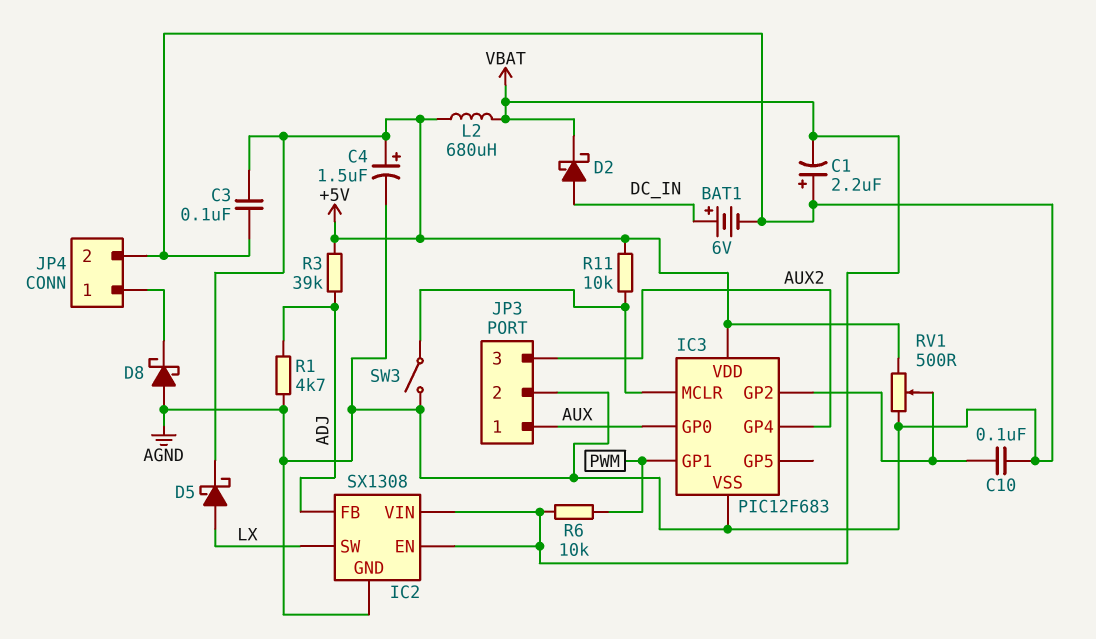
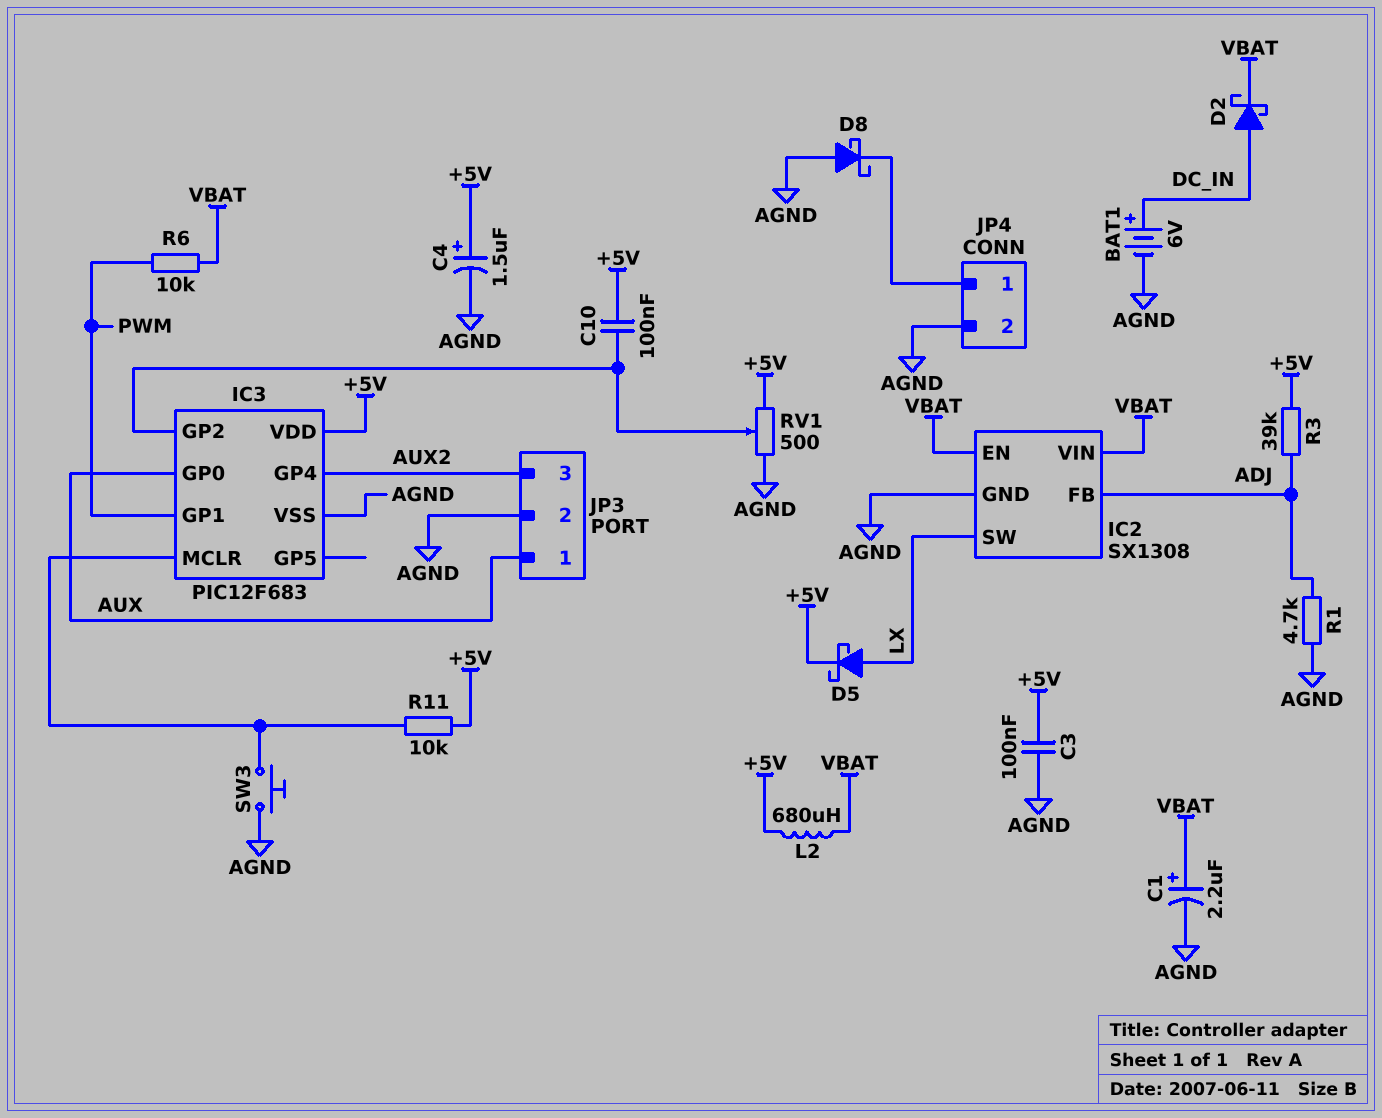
C1: 2.2uF (plus AGND, minus VBAT) -> 2.2uF (plus VBAT, minus AGND)
C10: 100nF (AGND, IC3/GP2) -> 100nF (+5V, IC3/GP2)
SW3: switch (AGND, IC3/MCLR) -> button (AGND, IC3/MCLR)

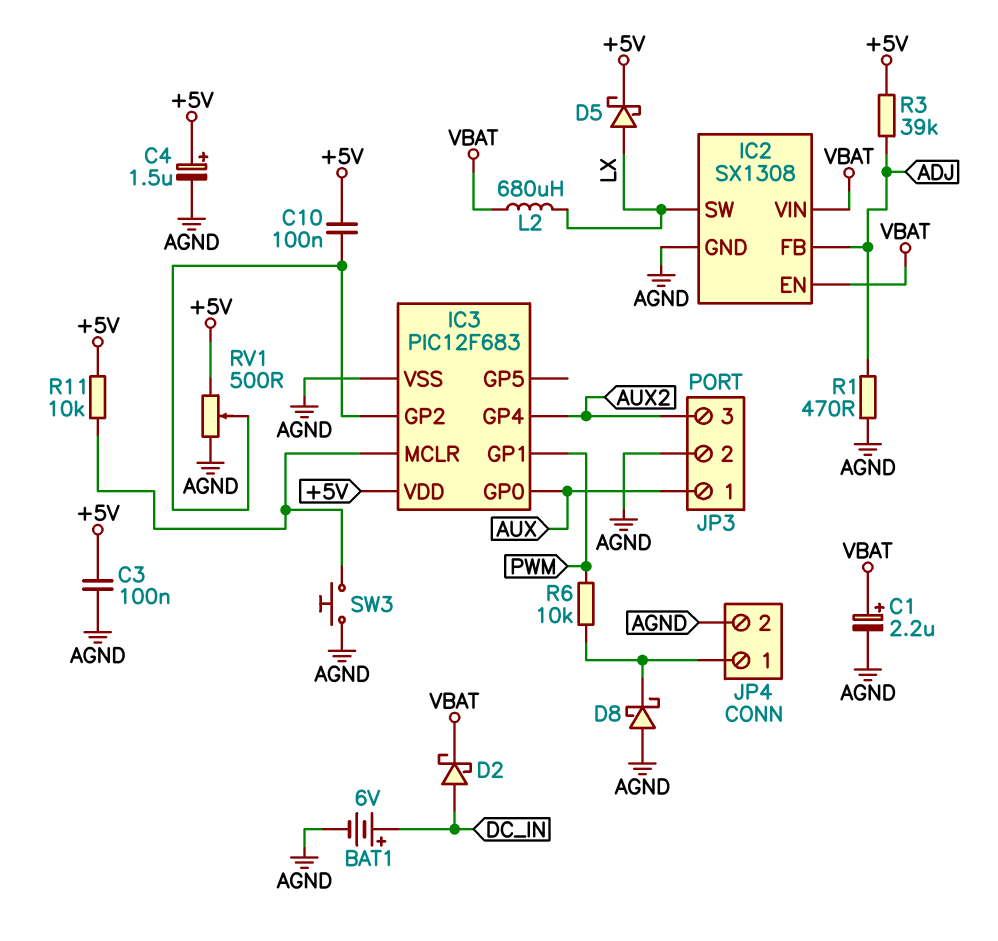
L2: 680uH (+5V, VBAT) -> 680uH (LX, VBAT)
R1: 4.7k (ADJ, AGND) -> 470 (ADJ, AGND)
R6: 10k (PWM, VBAT) -> 10k (JP4/1, PWM)

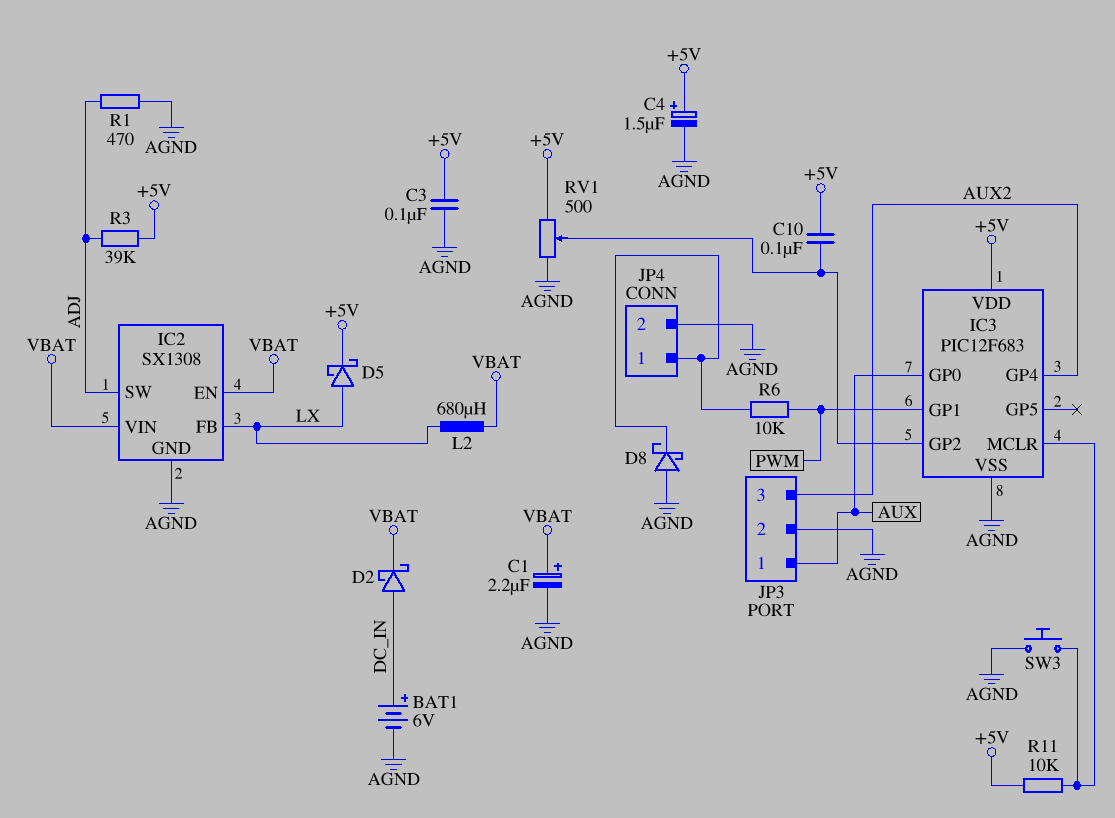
IC2 pin FB: ADJ -> LX
IC2 pin SW: LX -> ADJ

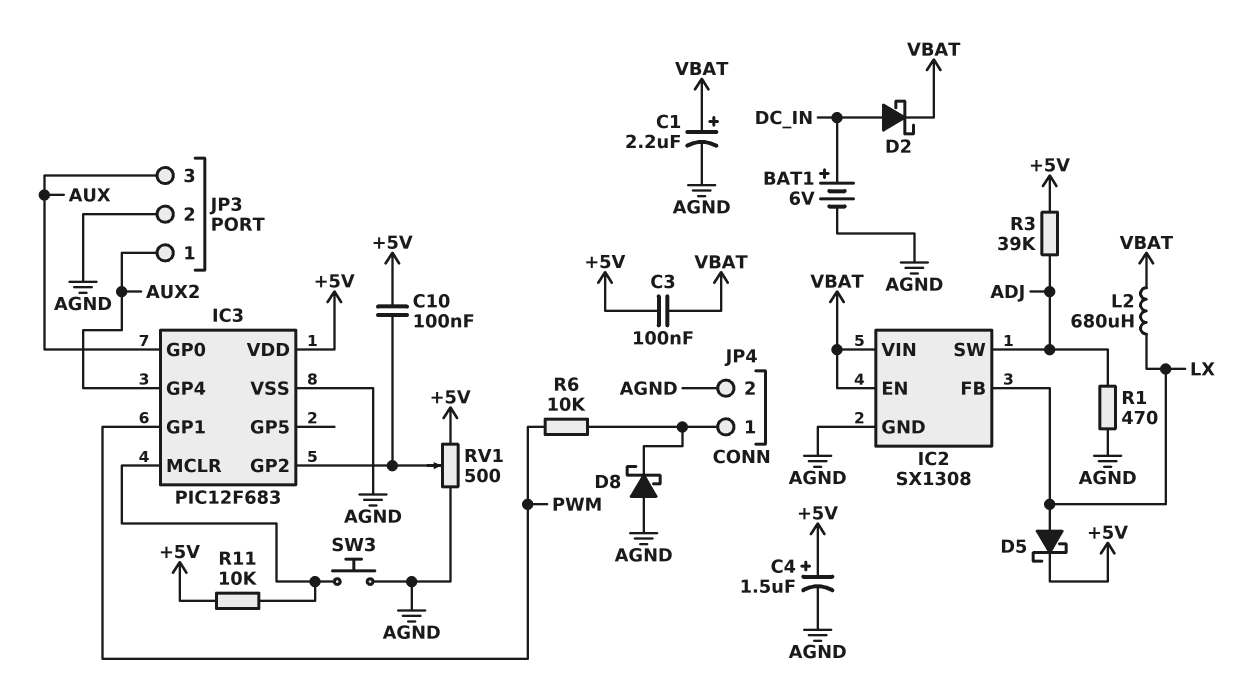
C3: 100nF (+5V, AGND) -> 100nF (+5V, VBAT)
JP3 pin 1: AUX -> AUX2
JP3 pin 3: AUX2 -> AUX

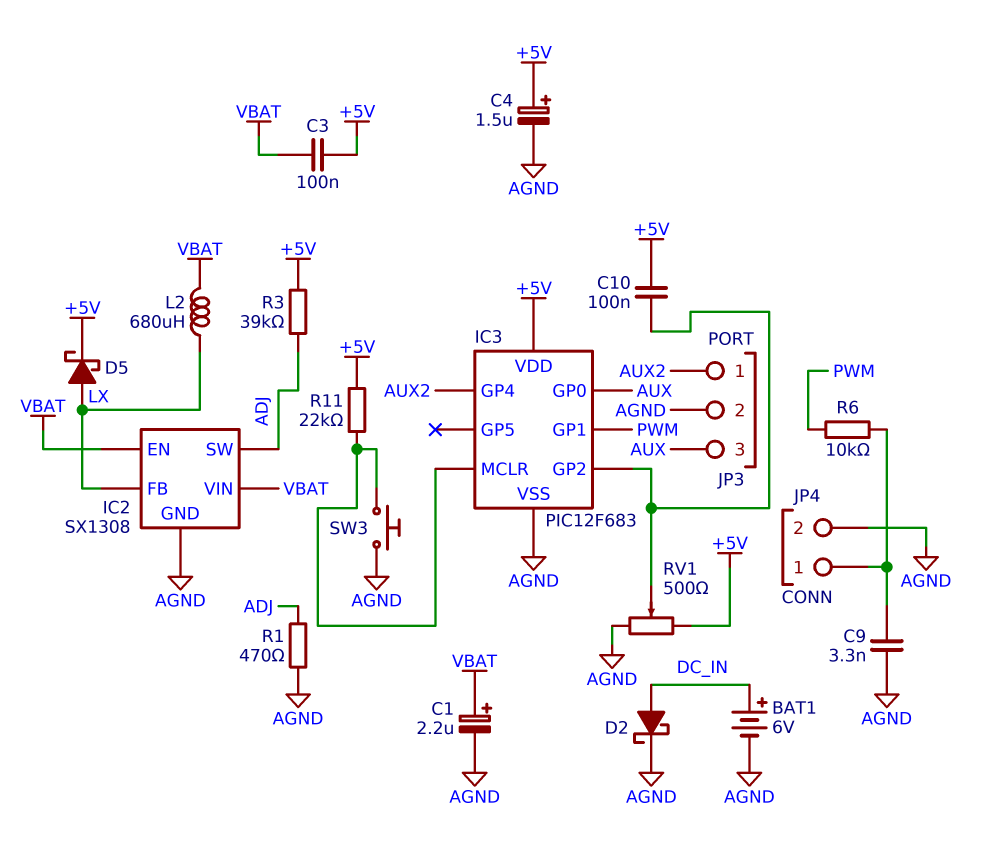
C9: none -> 3.3nF (AGND, JP4/1)
D2: schottky (A DC_IN, K VBAT) -> schottky (A DC_IN, K AGND)
D8: schottky (A AGND, K JP4/1) -> none
R11: 10k (+5V, IC3/MCLR) -> 22k (+5V, IC3/MCLR)

